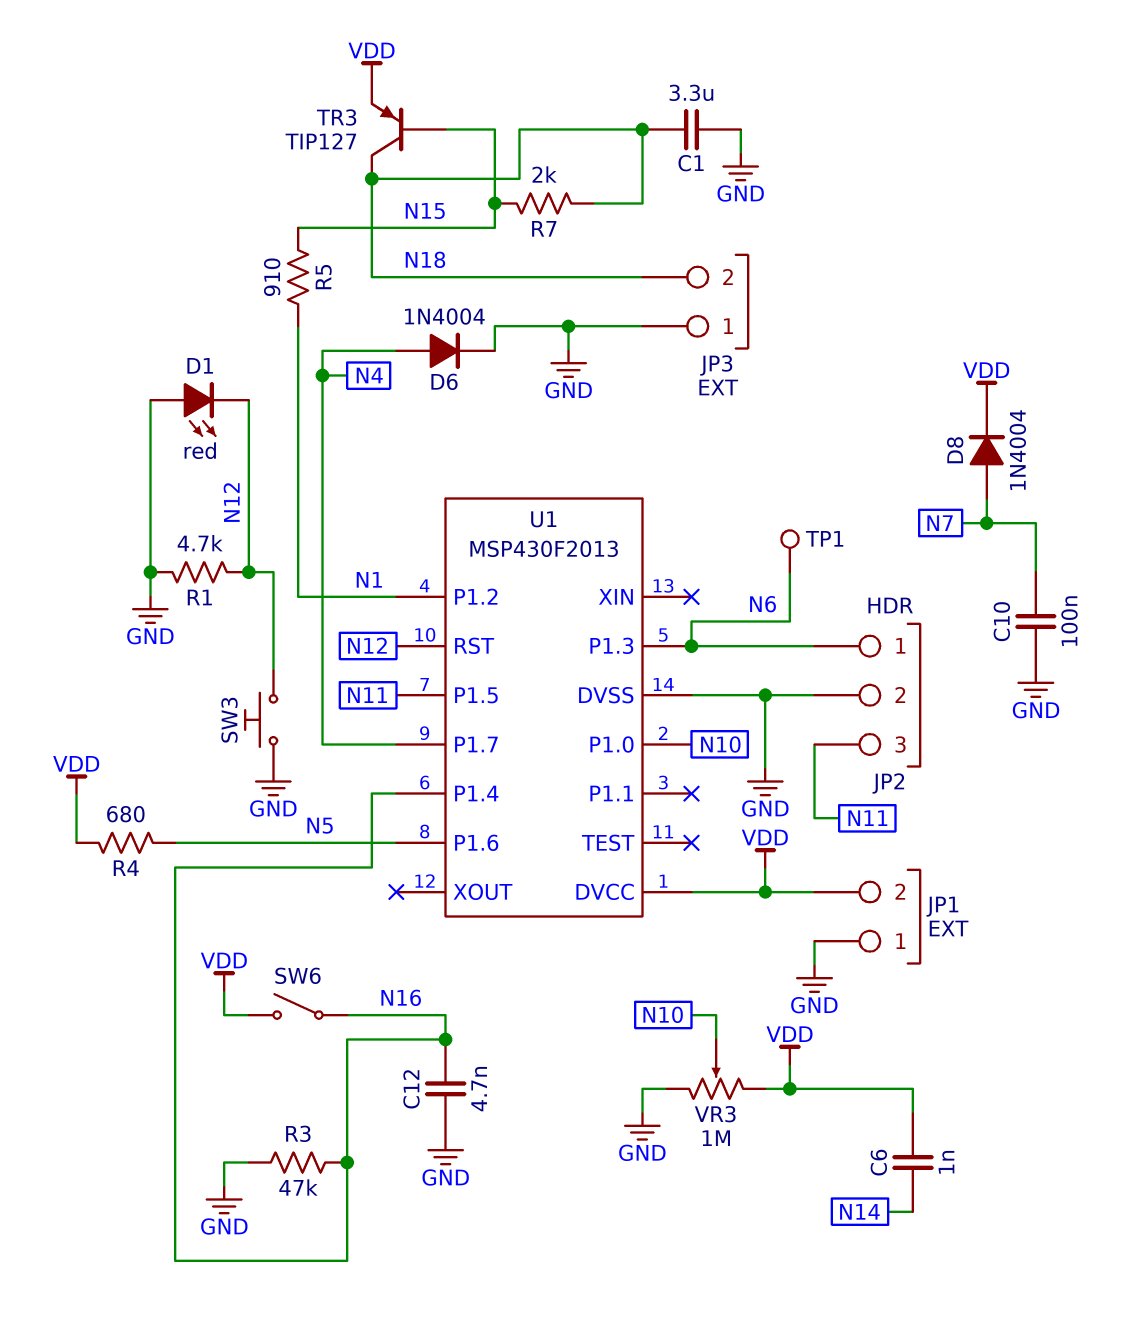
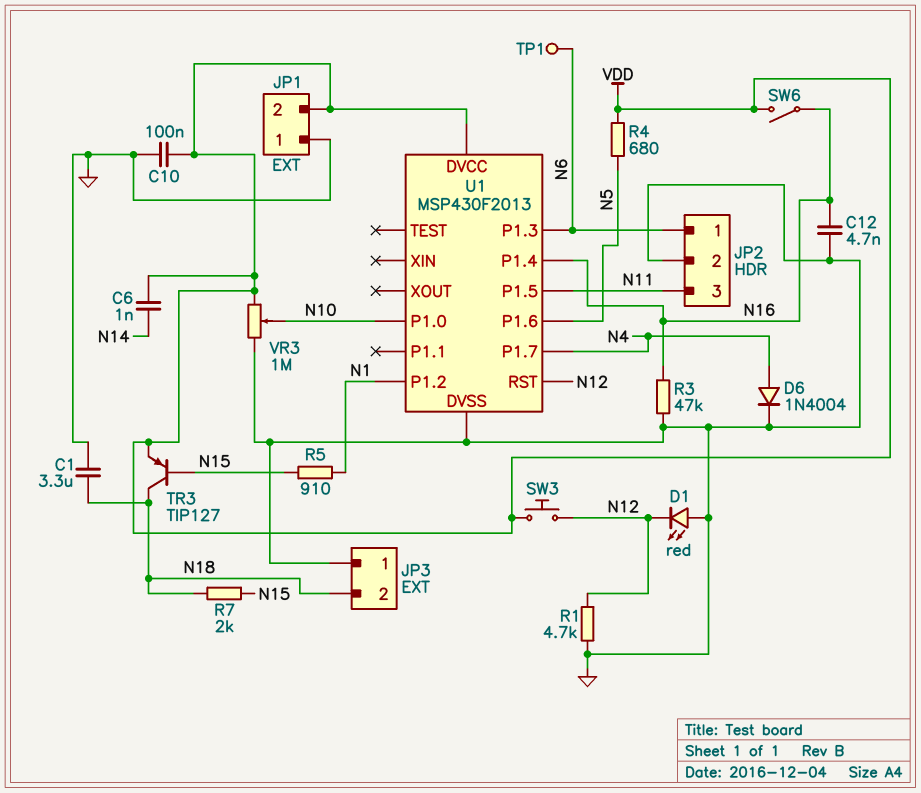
C10: 100nF (GND, N7) -> 100nF (GND, VDD)
D8: diode 1N4004 (A N7, K VDD) -> none
SW3: button (GND, N12) -> button (N12, VDD)

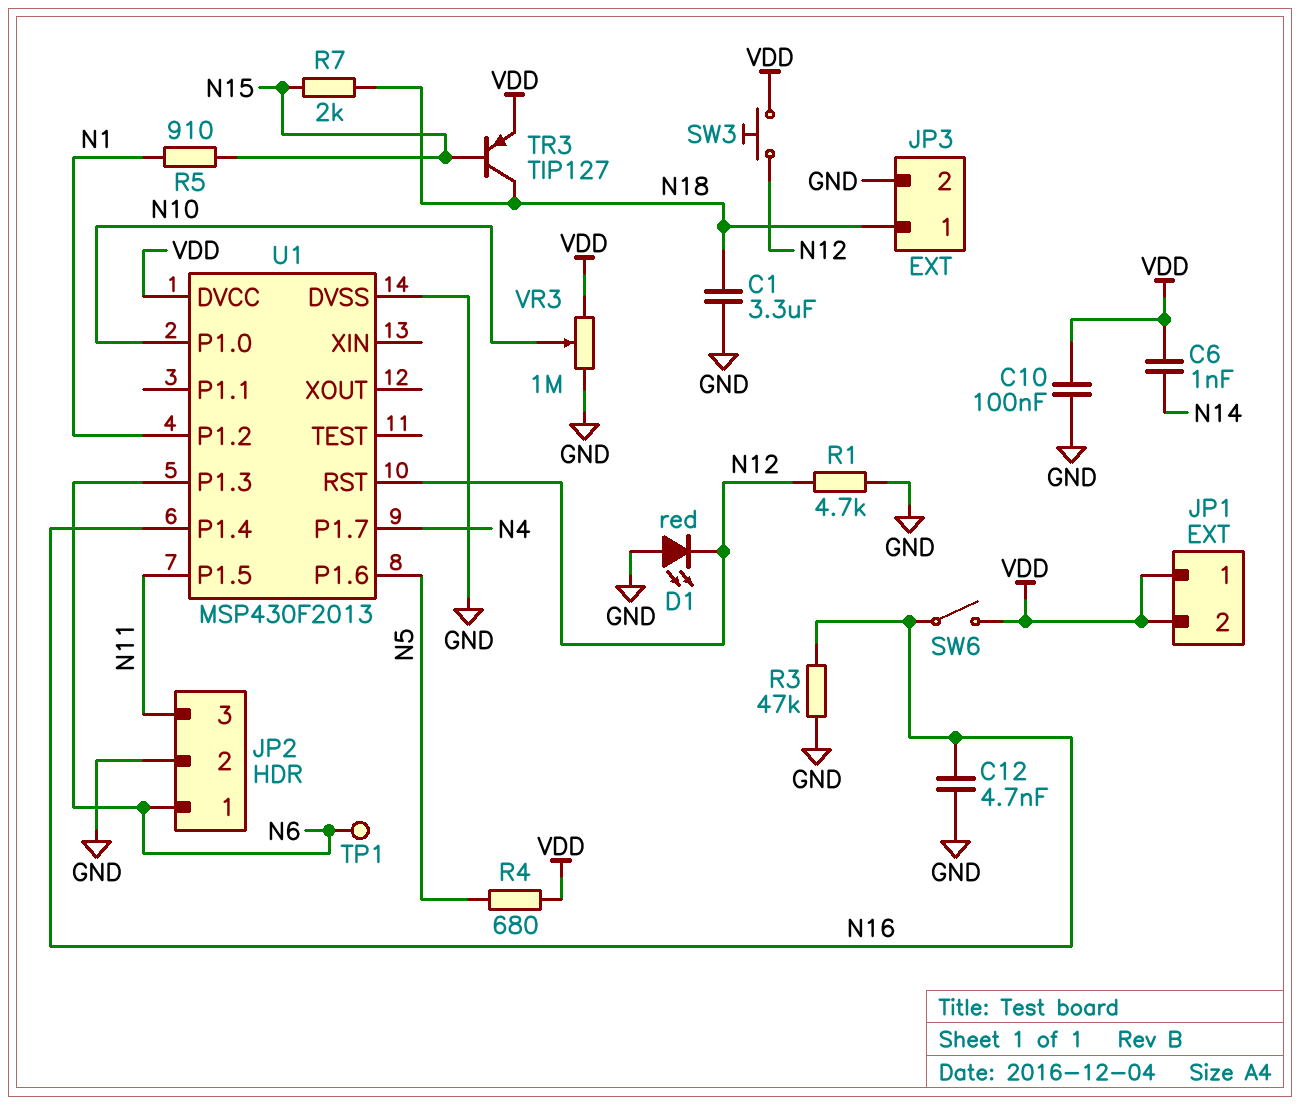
D6: diode 1N4004 (A N4, K GND) -> none
JP1 pin 1: GND -> VDD
JP3 pin 1: GND -> N18
JP3 pin 2: N18 -> GND

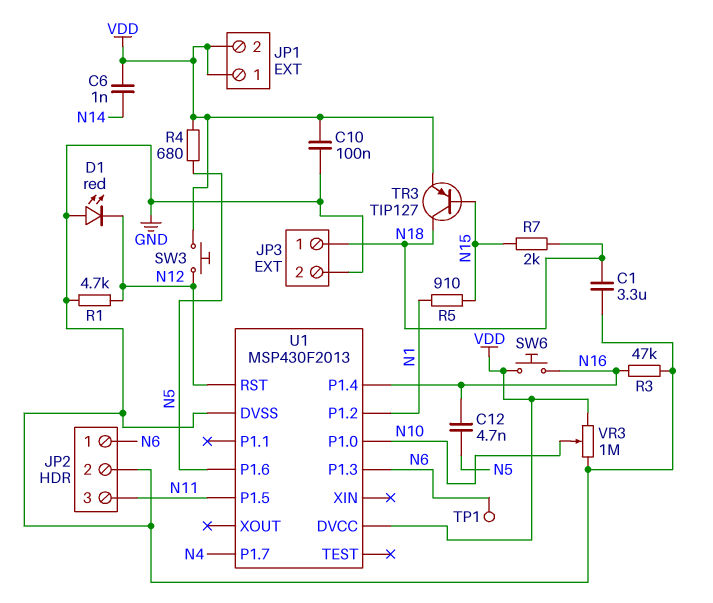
C12: 4.7nF (GND, N16) -> 4.7nF (N5, N16)
SW6: switch (N16, VDD) -> button (N16, VDD)

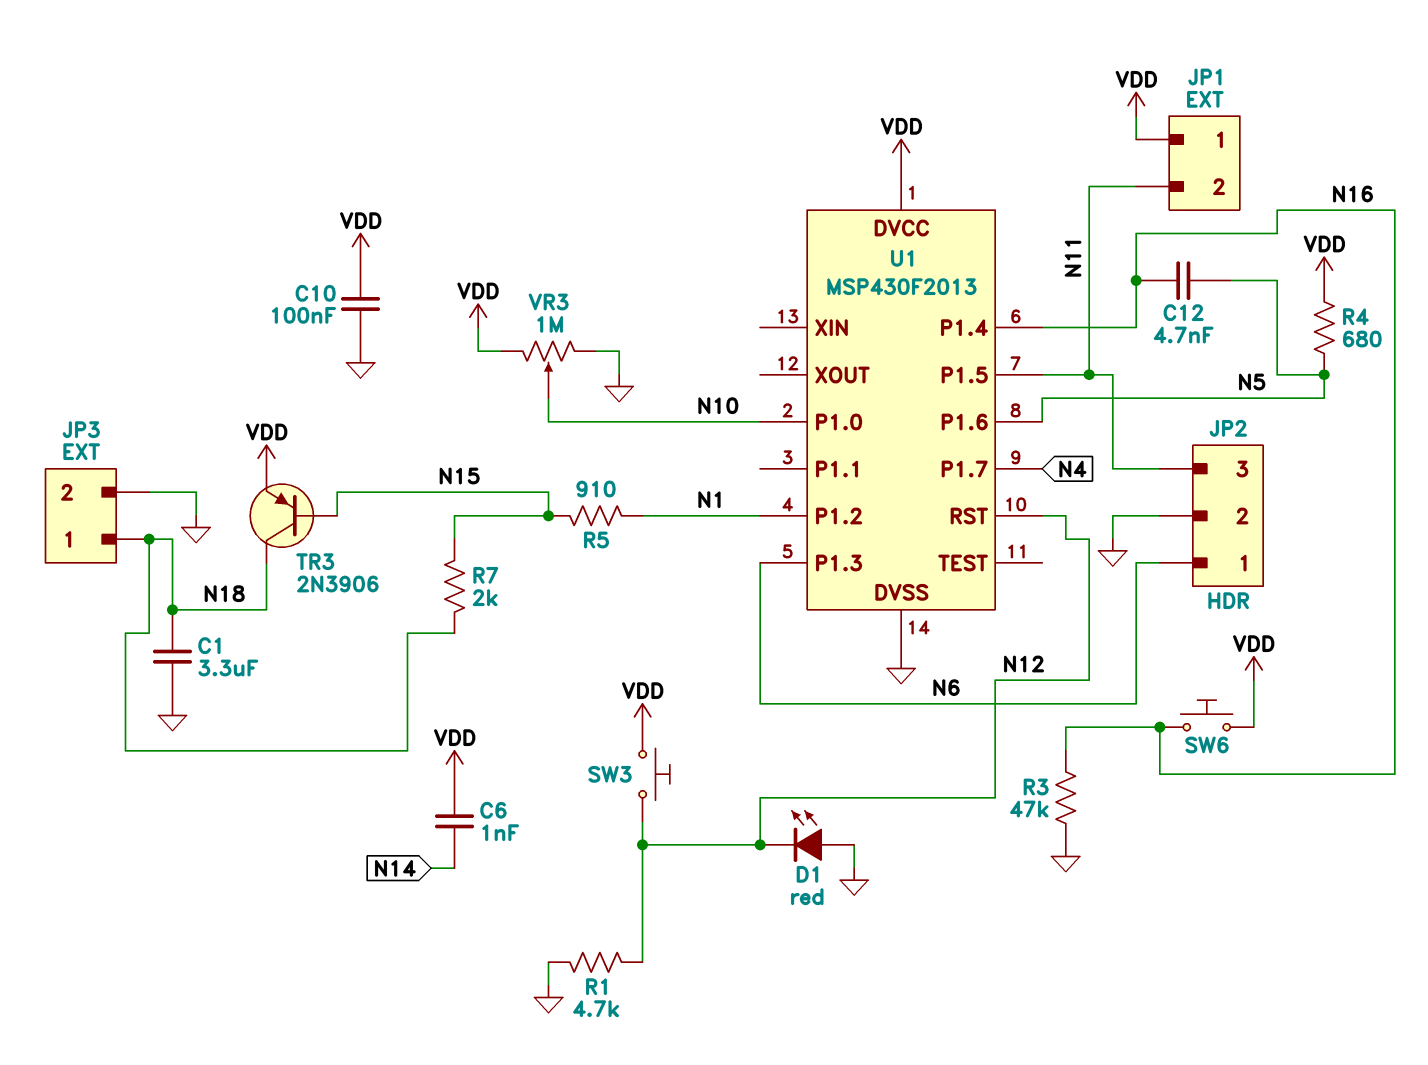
JP1 pin 2: VDD -> N11
TP1: test point (N6) -> none
TR3: PNP TIP127 (B N15, C N18, E VDD) -> PNP 2N3906 (B N15, C N18, E VDD)

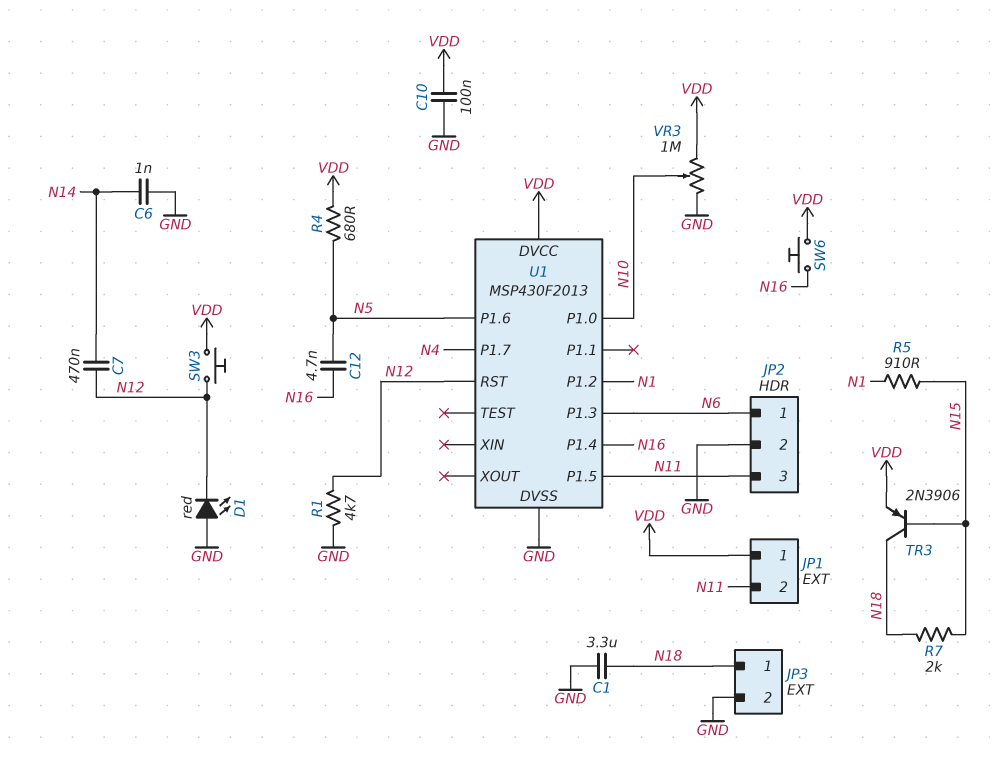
C6: 1nF (N14, VDD) -> 1nF (GND, N14)
C7: none -> 470nF (N12, N14)
R3: 47k (GND, N16) -> none

